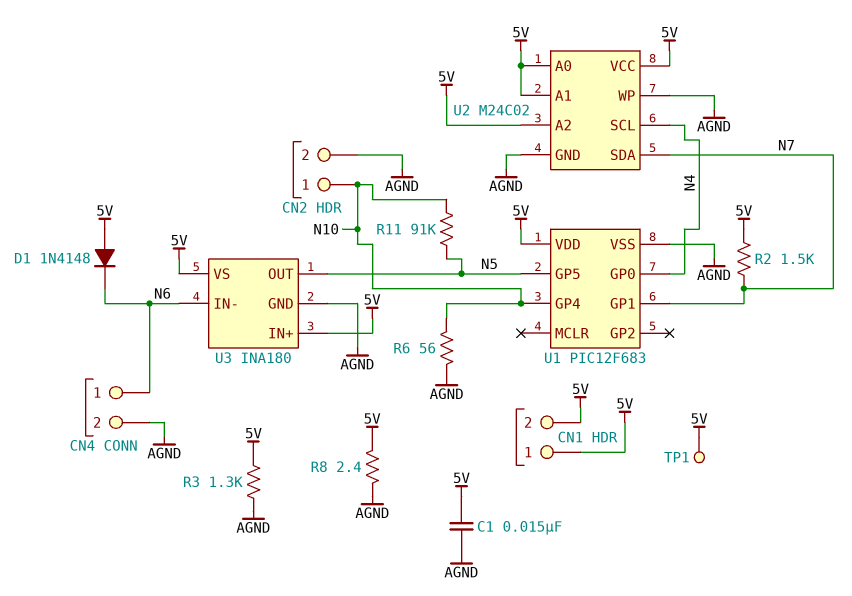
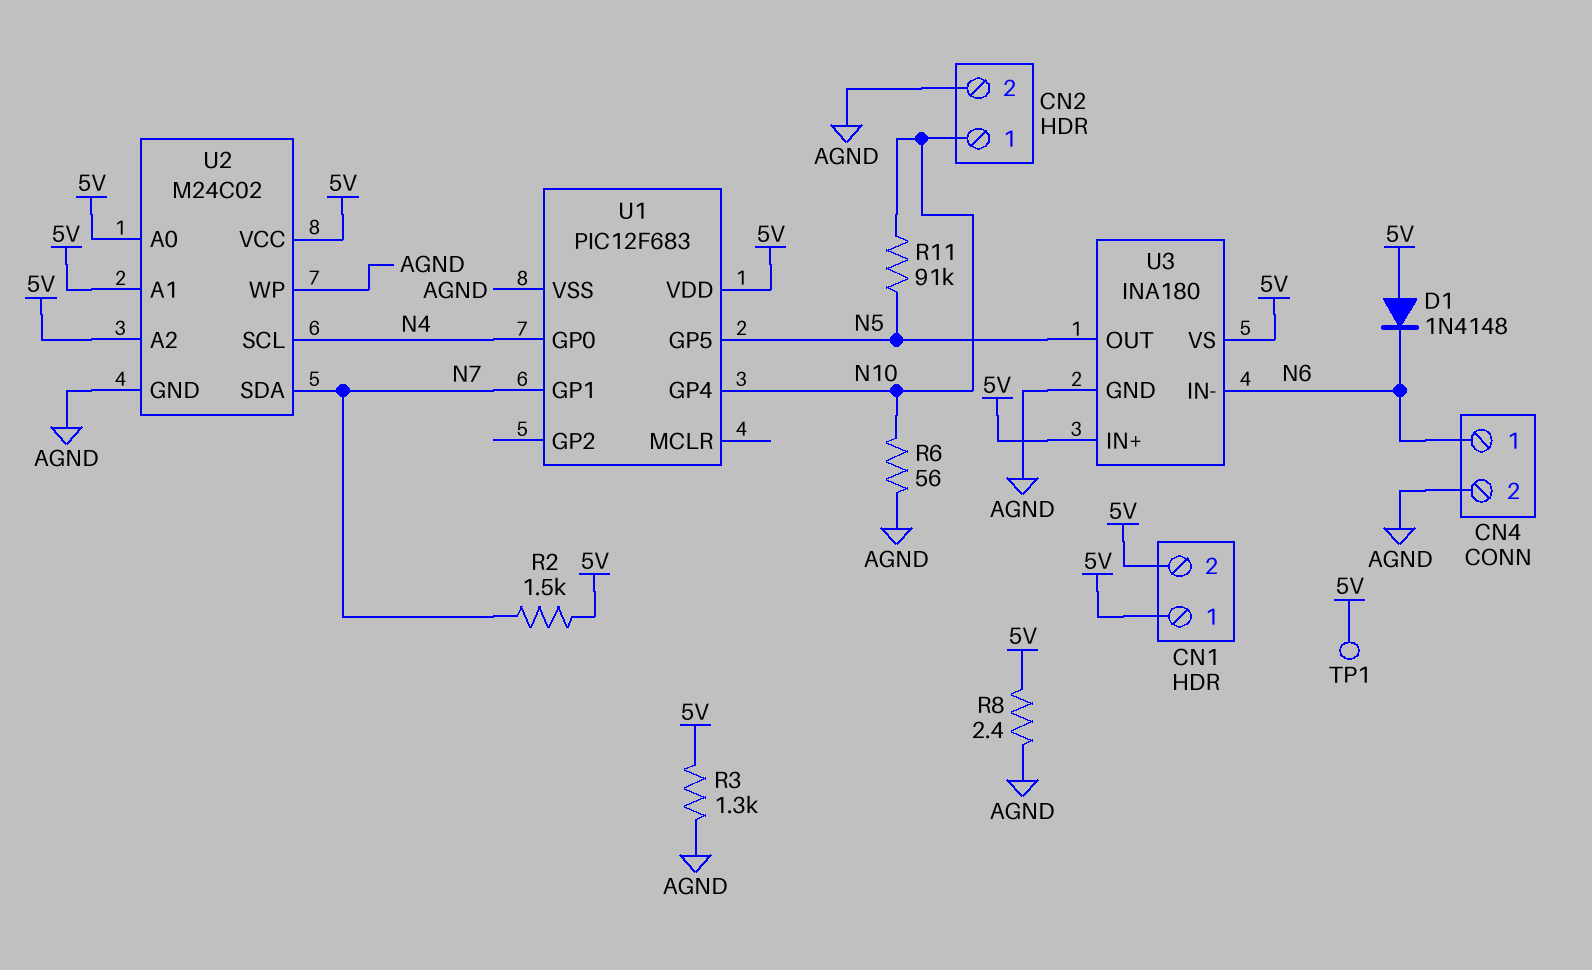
C1: 15nF (5V, AGND) -> none

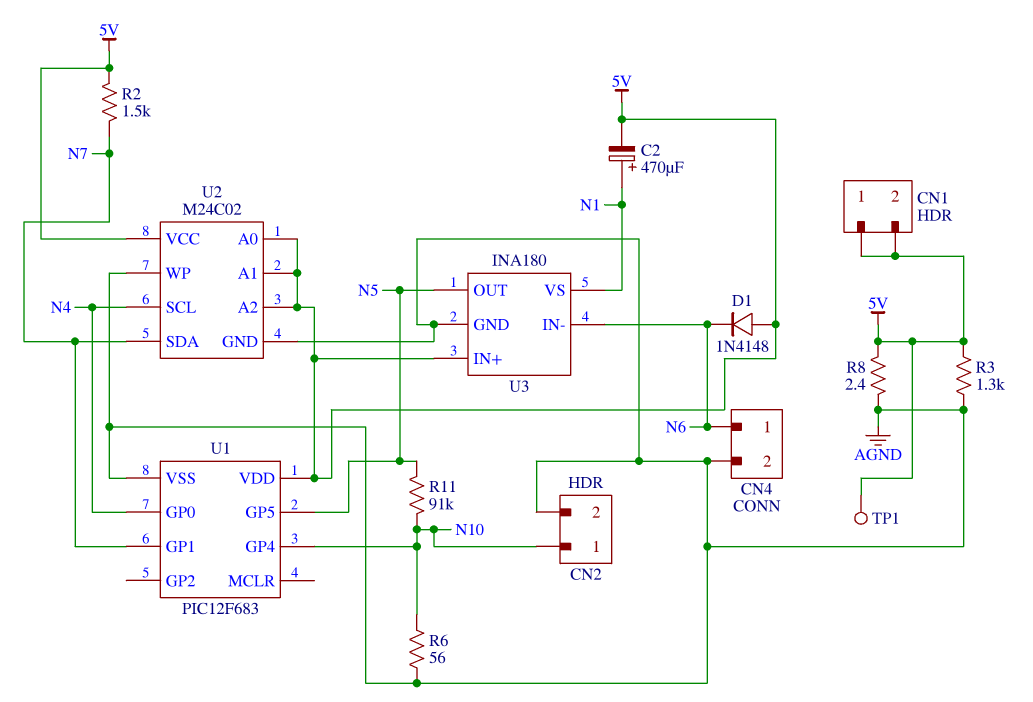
C2: none -> 470uF (plus N1, minus 5V)
U3 pin VS: 5V -> N1

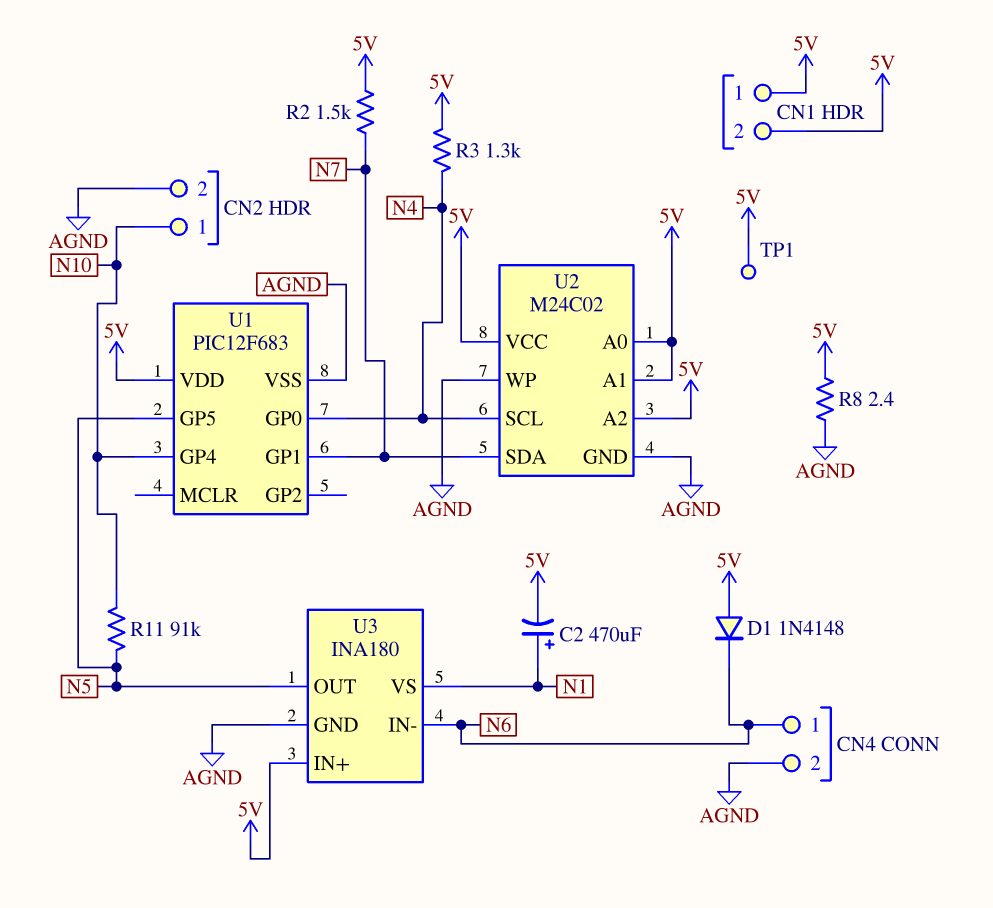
R3: 1.3k (5V, AGND) -> 1.3k (5V, N4)
R6: 56 (AGND, N10) -> none

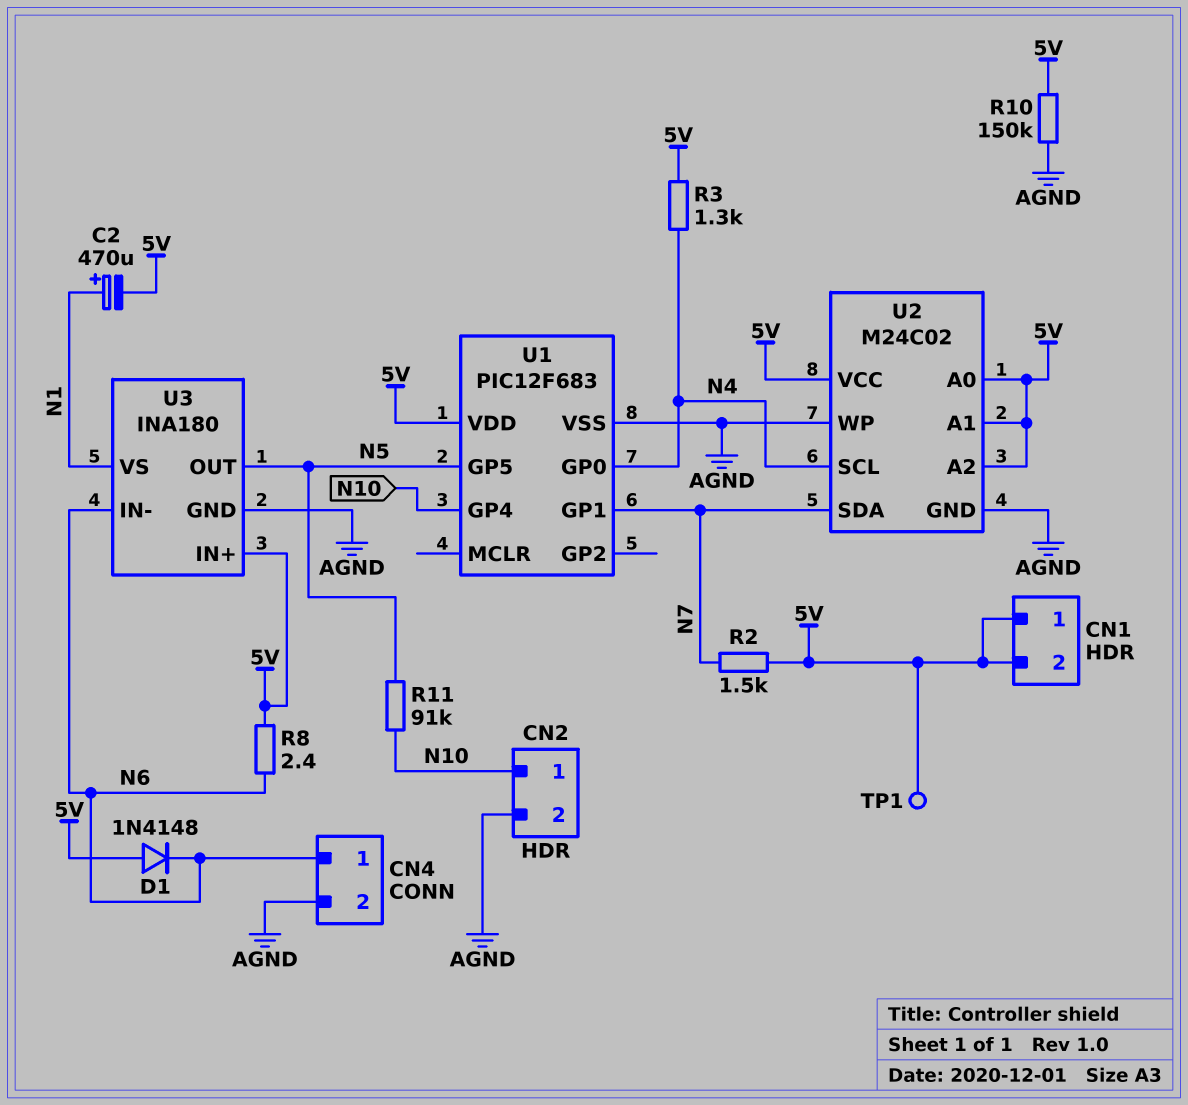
R8: 2.4 (5V, AGND) -> 2.4 (5V, N6)
R10: none -> 150k (5V, AGND)

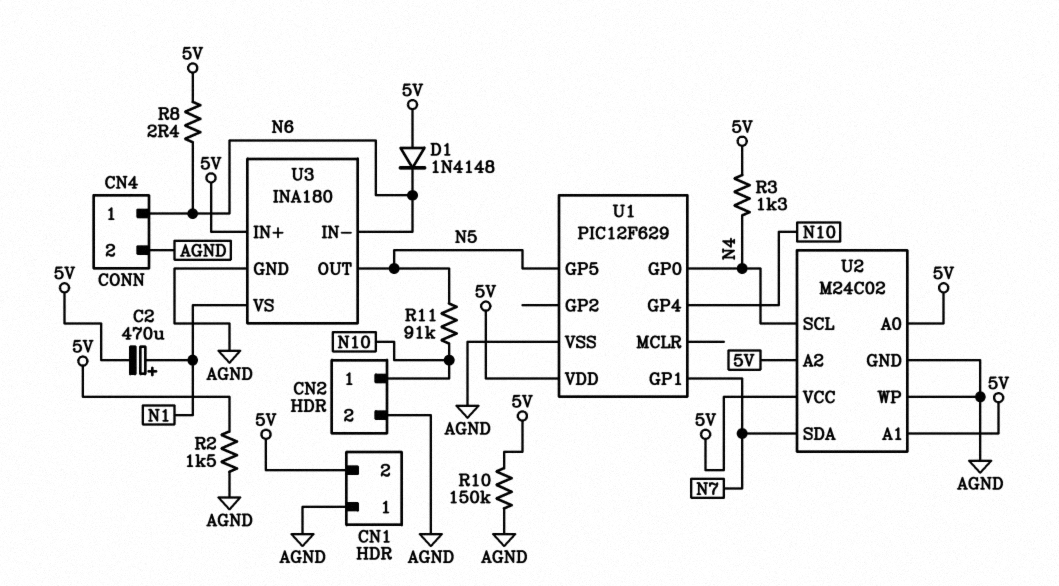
CN1 pin 1: 5V -> AGND
R2: 1.5k (5V, N7) -> 1.5k (5V, AGND)
TP1: test point (5V) -> none
U1: PIC12F683 -> PIC12F629

